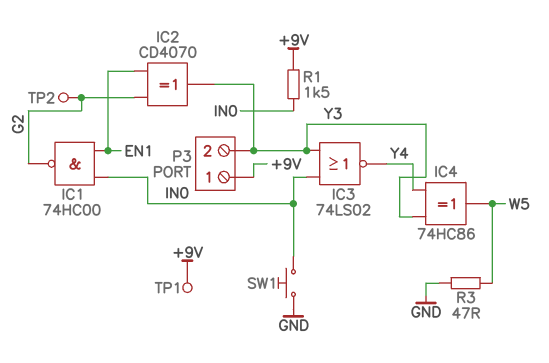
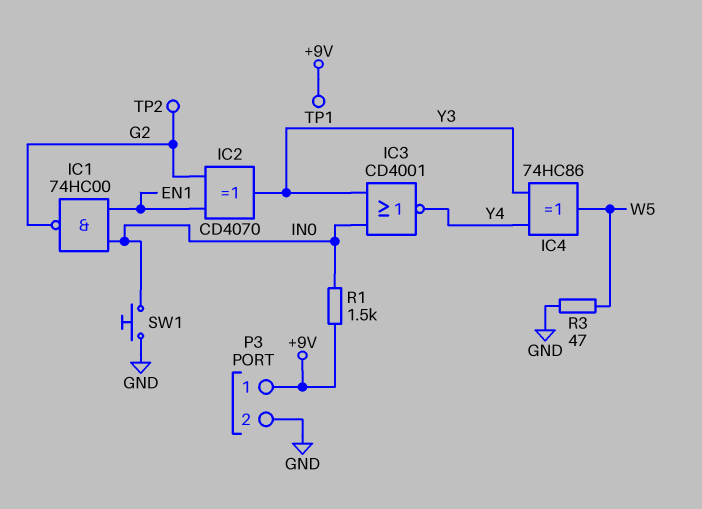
IC3: NOR 74LS02 (in IN0, in Y3, out Y4) -> NOR CD4001 (in IN0, in Y3, out Y4)
P3 pin 2: Y3 -> GND

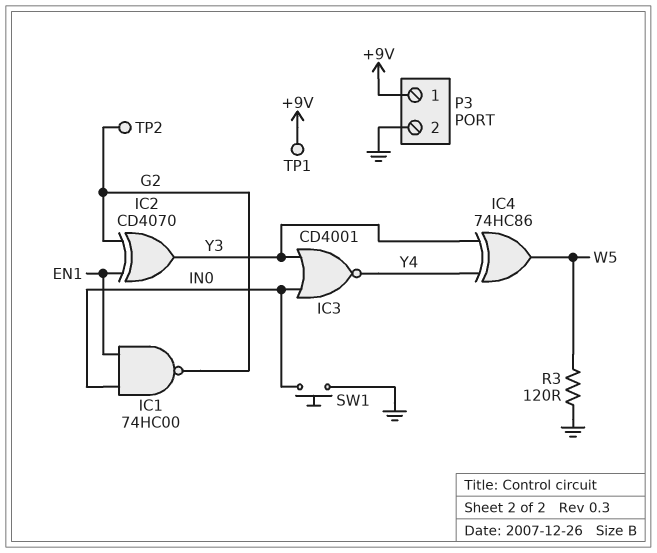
R1: 1.5k (+9V, IN0) -> none
R3: 47 (GND, W5) -> 120 (GND, W5)

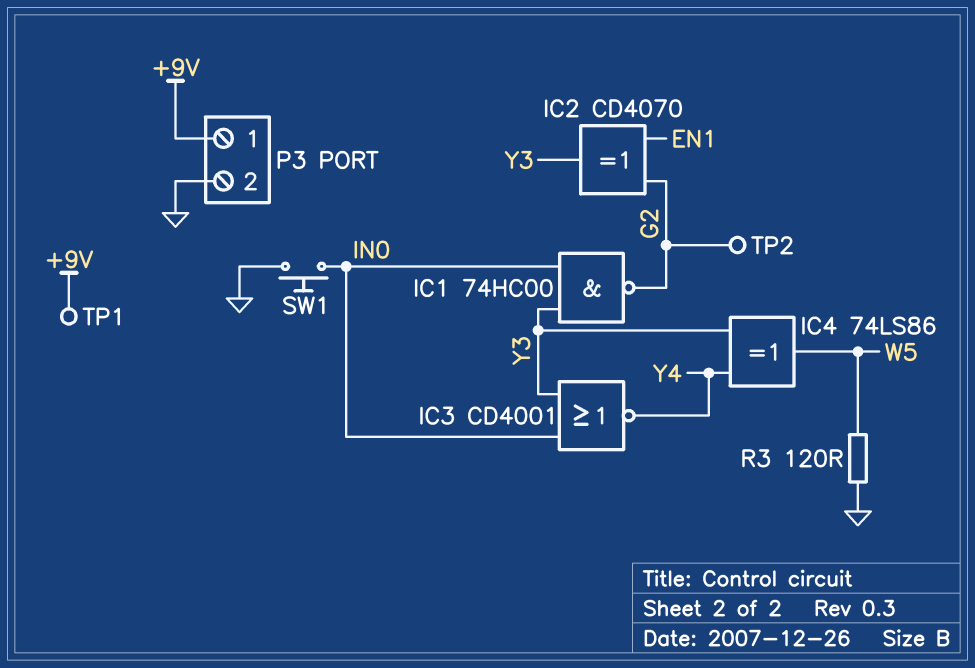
IC1: NAND 74HC00 (in EN1, in IN0, out G2) -> NAND 74HC00 (in IN0, in Y3, out G2)
IC4: XOR 74HC86 (in Y3, in Y4, out W5) -> XOR 74LS86 (in Y3, in Y4, out W5)

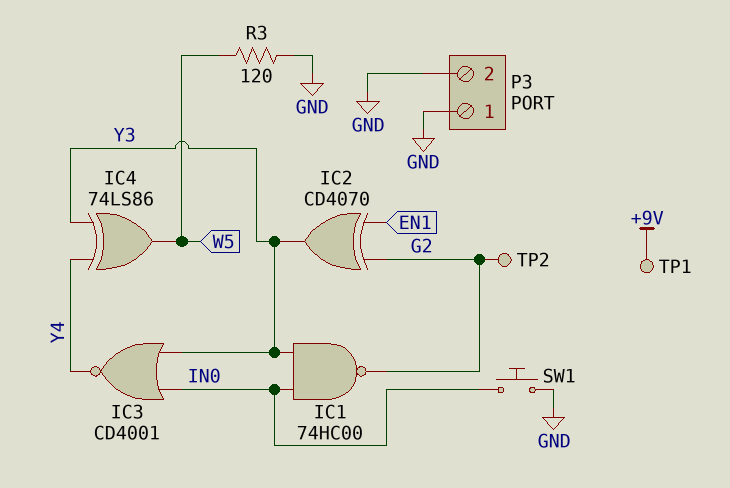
P3 pin 1: +9V -> GND

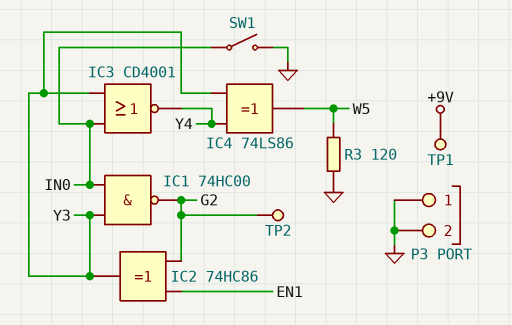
IC2: XOR CD4070 (in EN1, in G2, out Y3) -> XOR 74HC86 (in EN1, in G2, out Y3)
SW1: button (GND, IN0) -> switch (GND, IN0)

